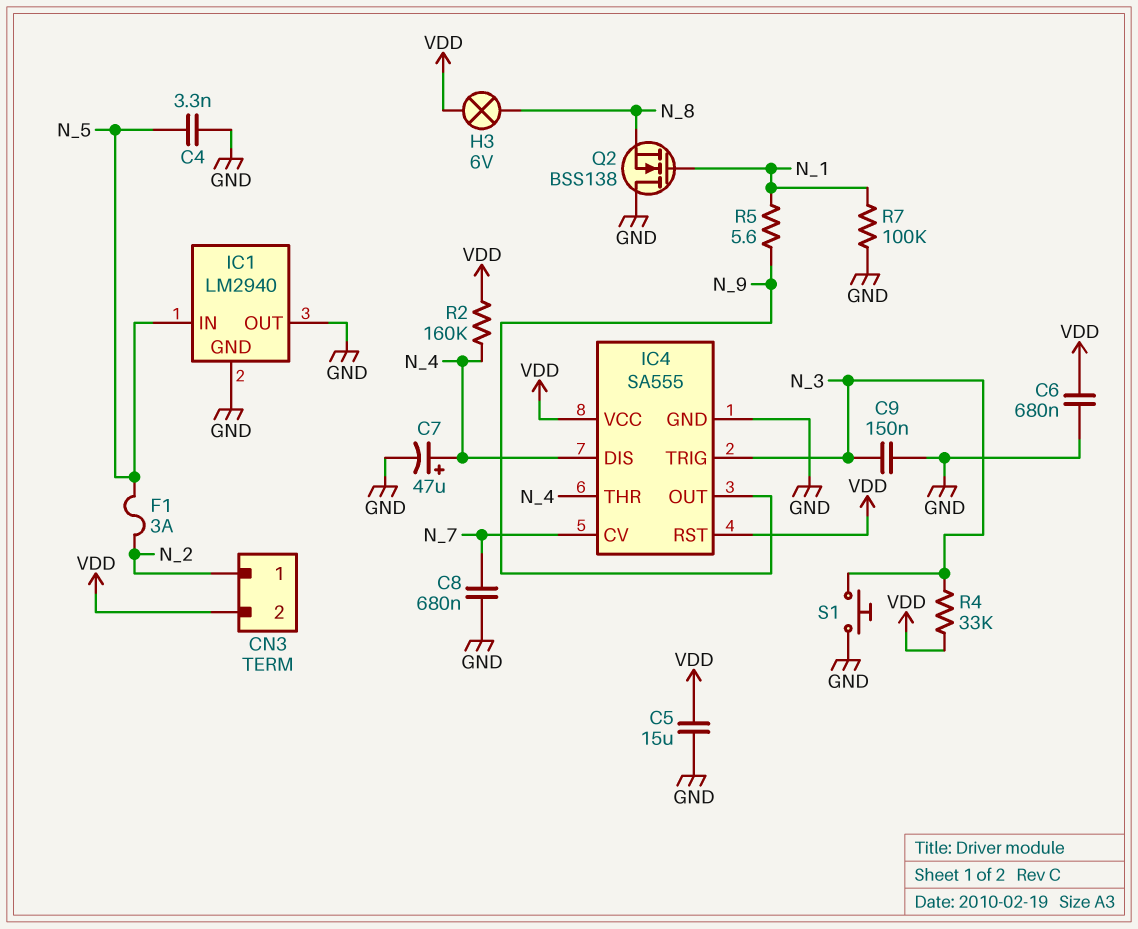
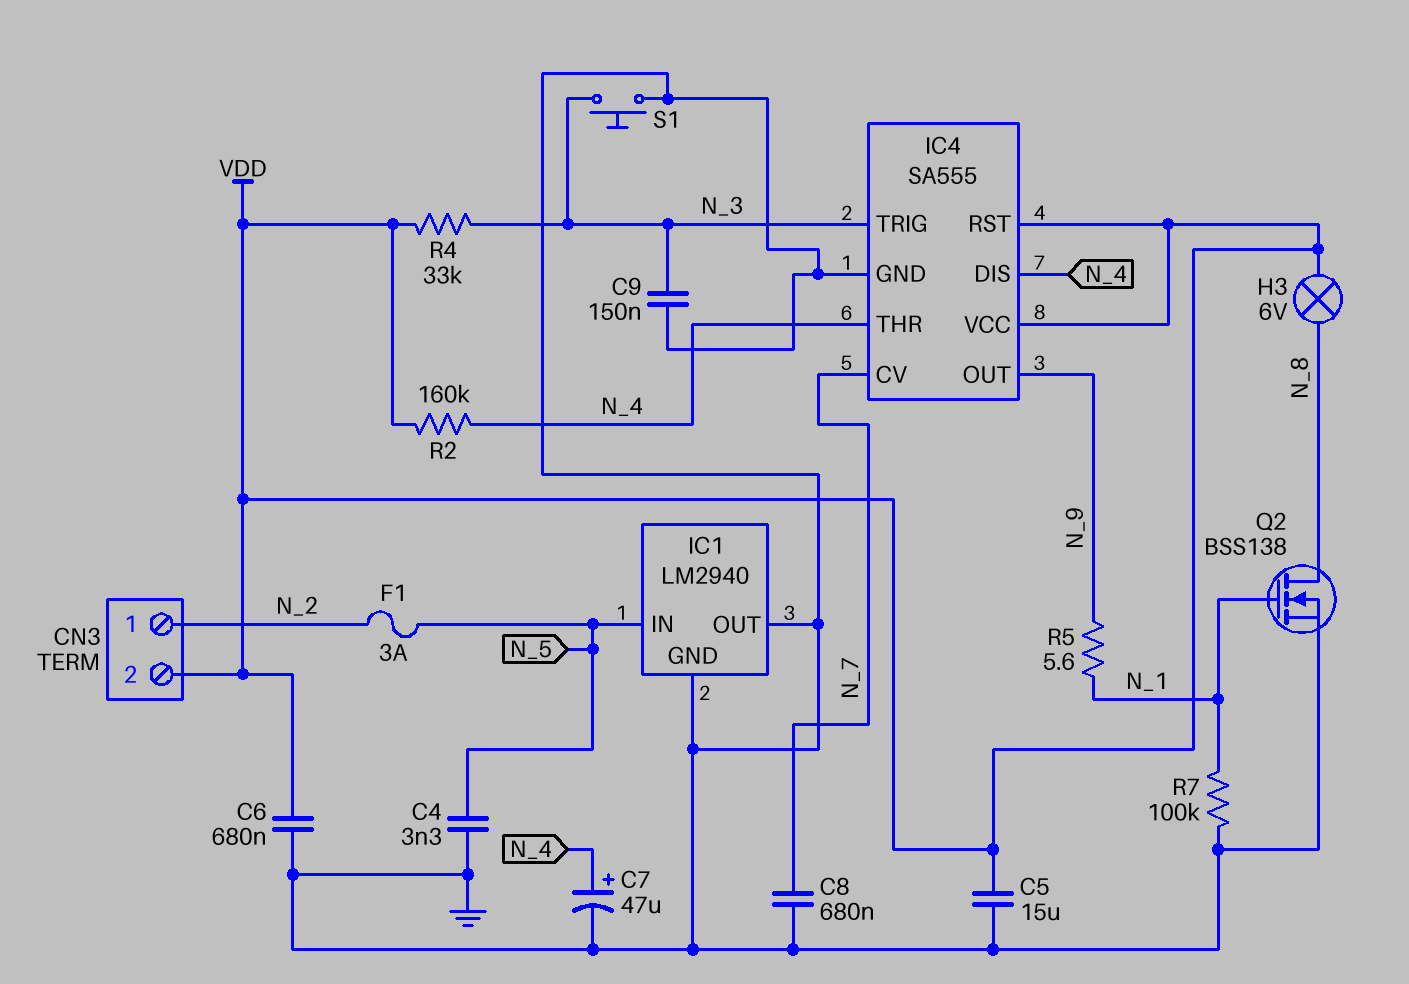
Q2: NMOS BSS138 (G N_1, D GND, S N_8) -> NMOS BSS138 (G N_1, D N_8, S GND)

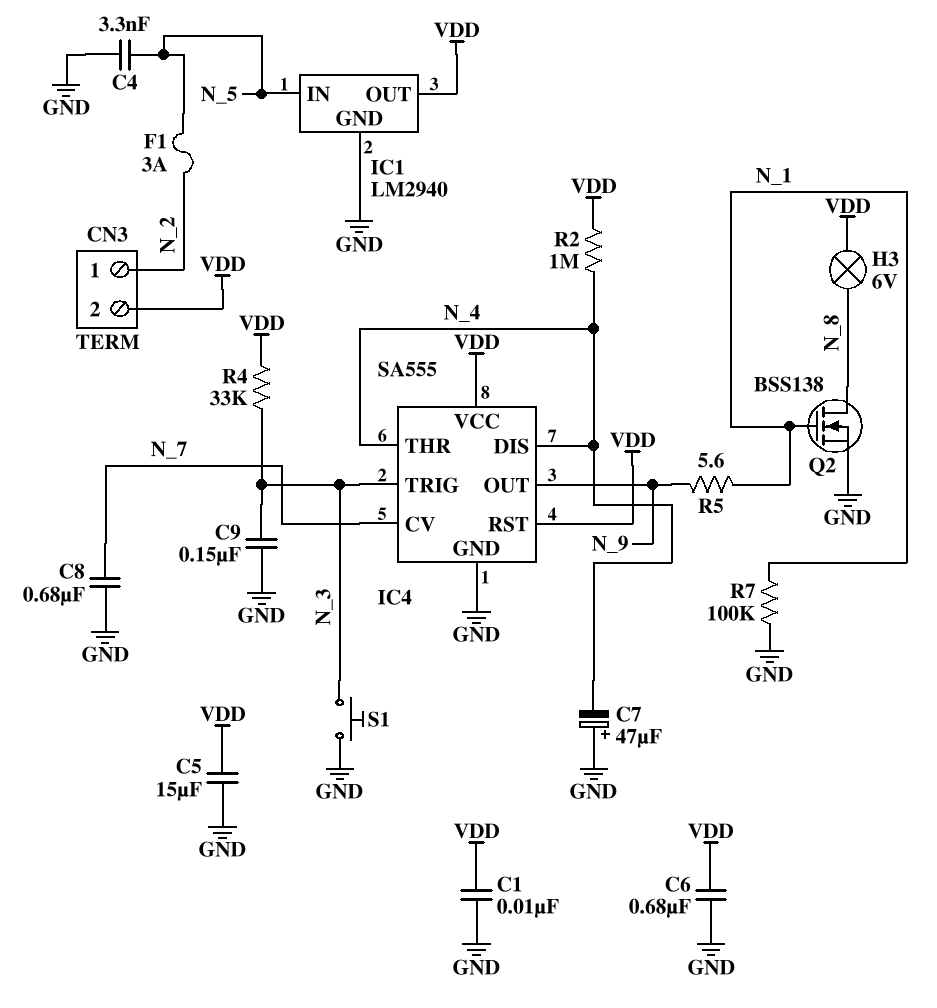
C1: none -> 10nF (GND, VDD)
C7: 47uF (plus N_4, minus GND) -> 47uF (plus GND, minus N_4)
IC1 pin OUT: GND -> VDD
R2: 160k (N_4, VDD) -> 1M (N_4, VDD)

